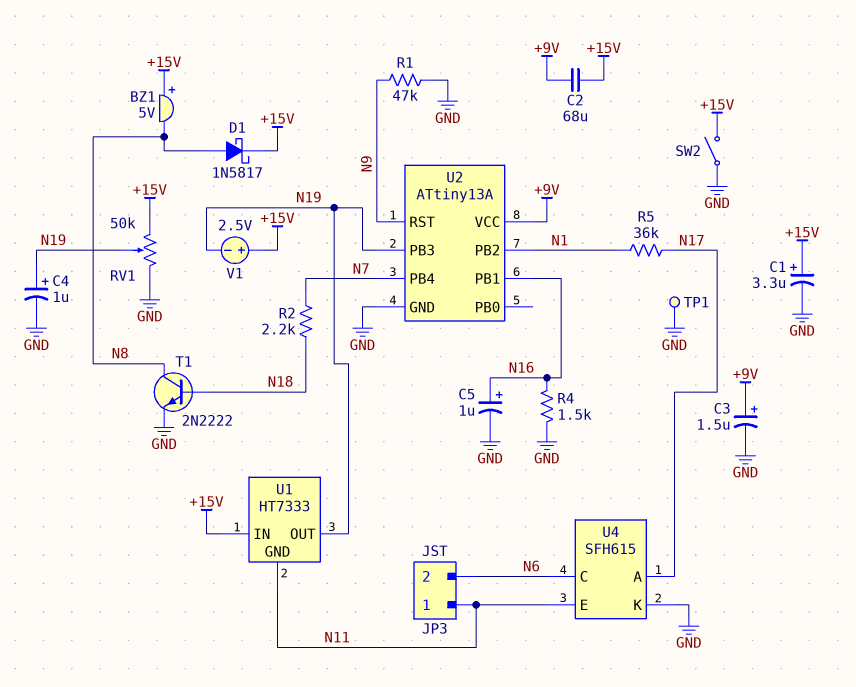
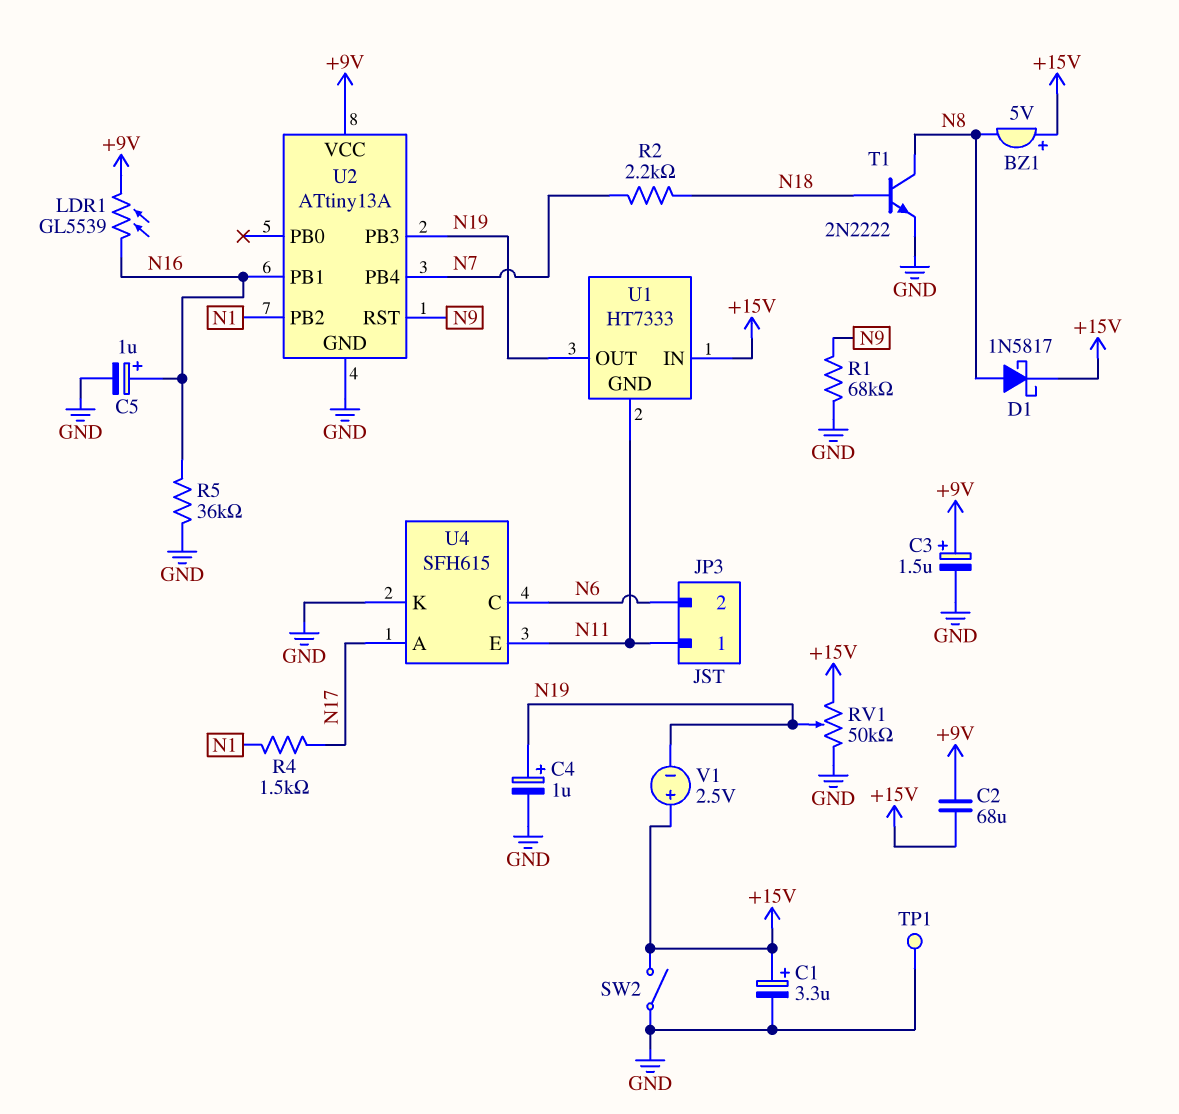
LDR1: none -> GL5539 (+9V, N16)
R1: 47k (GND, N9) -> 68k (GND, N9)
R4: 1.5k (GND, N16) -> 1.5k (N1, N17)
R5: 36k (N1, N17) -> 36k (GND, N16)

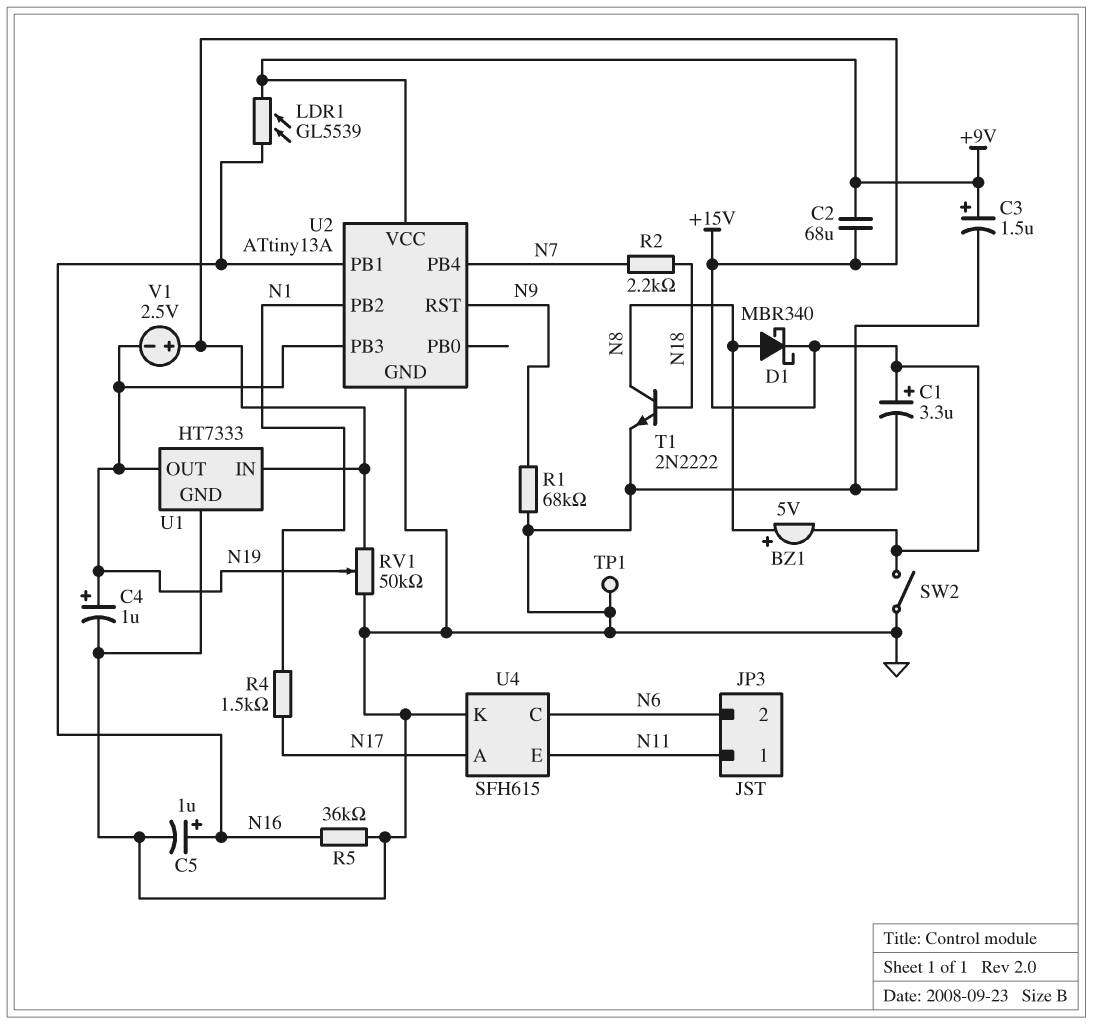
BZ1: buzzer 5V (plus +15V, minus N8) -> buzzer 5V (plus N8, minus +15V)
D1: schottky 1N5817 (A N8, K +15V) -> schottky MBR340 (A N8, K +15V)
U1 pin GND: N11 -> GND

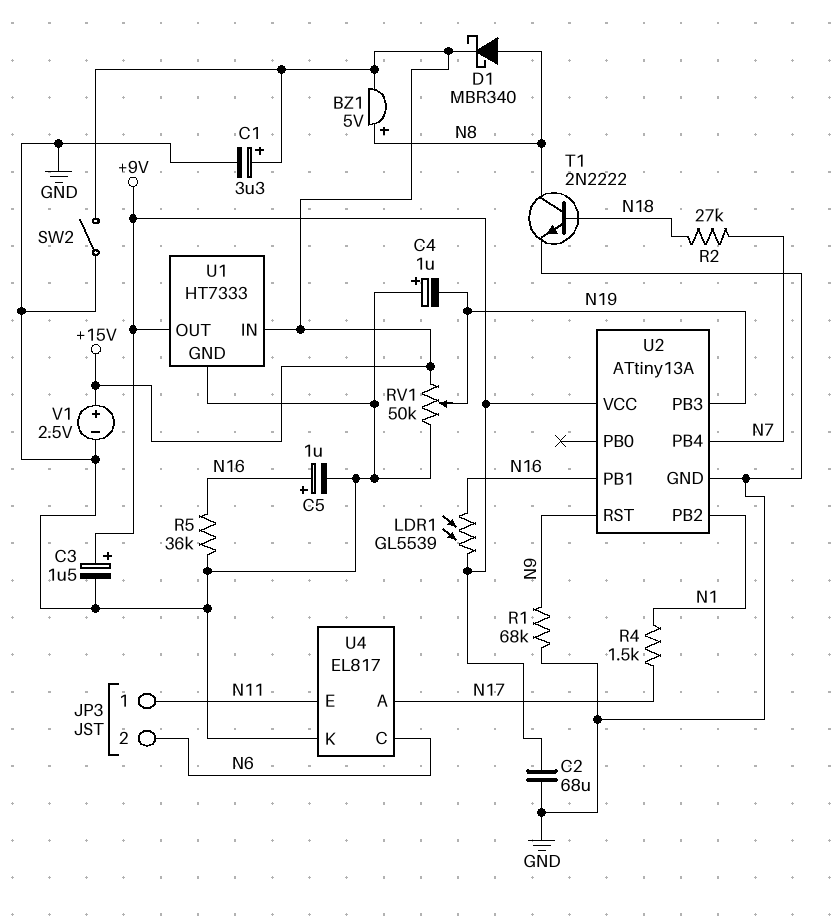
C2: 68uF (+9V, +15V) -> 68uF (+9V, GND)
C4: 1uF (plus N19, minus GND) -> 1uF (plus GND, minus N19)
R2: 2.2k (N7, N18) -> 27k (N7, N18)
TP1: test point (GND) -> none
U1 pin OUT: N19 -> +9V
U4: SFH615 -> EL817
V1: 2.5V (plus +15V, minus N19) -> 2.5V (plus +15V, minus GND)

